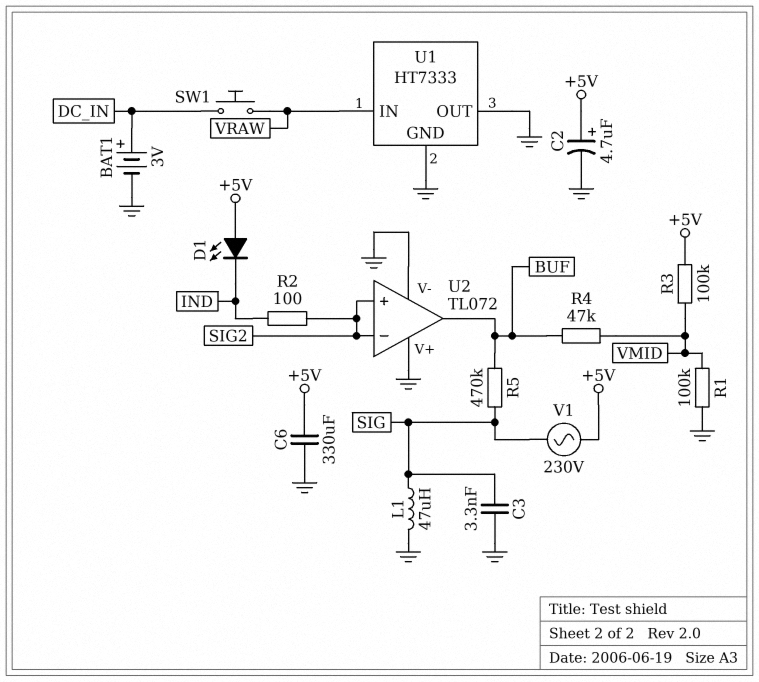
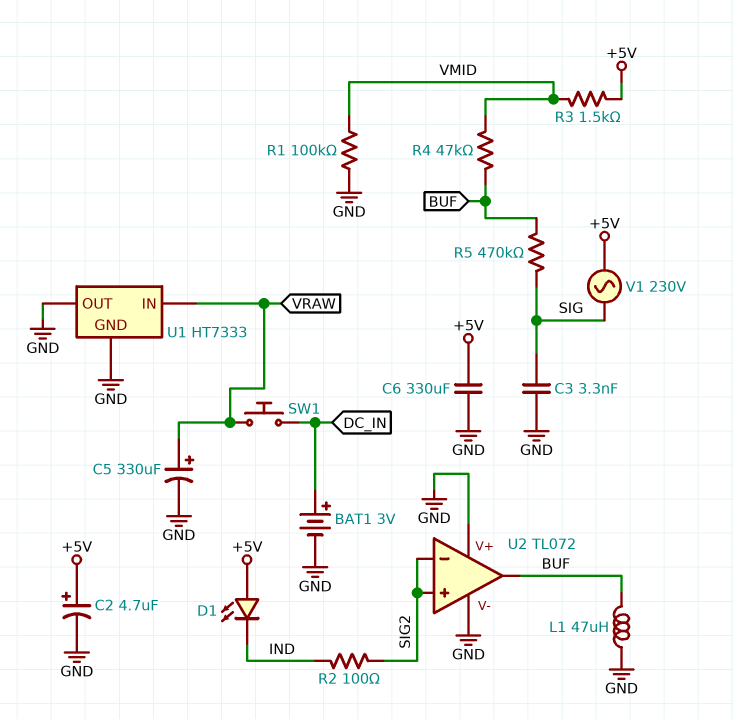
C5: none -> 330uF (plus VRAW, minus GND)
L1: 47uH (GND, SIG) -> 47uH (BUF, GND)
R3: 100k (+5V, VMID) -> 1.5k (+5V, VMID)

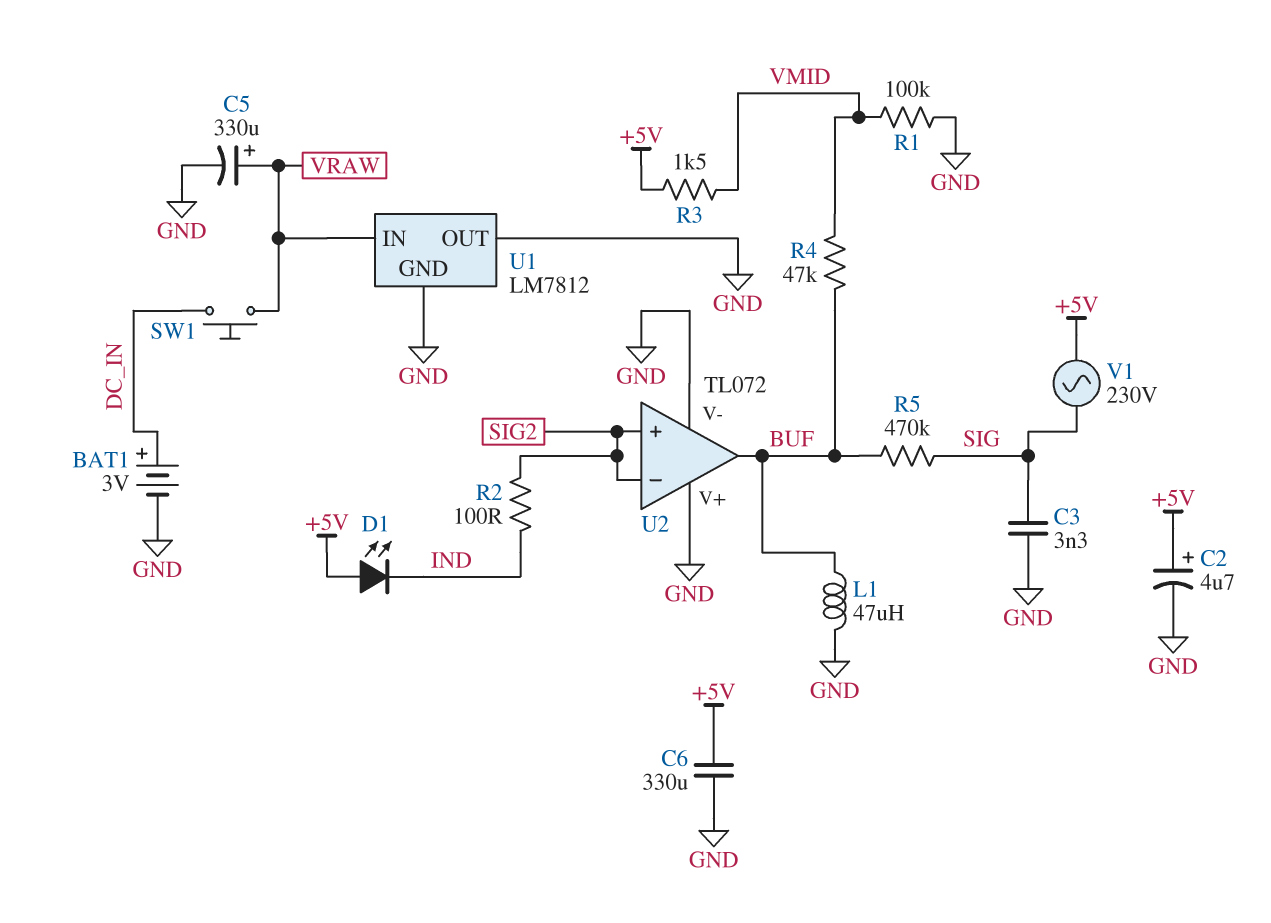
U1: HT7333 -> LM7812

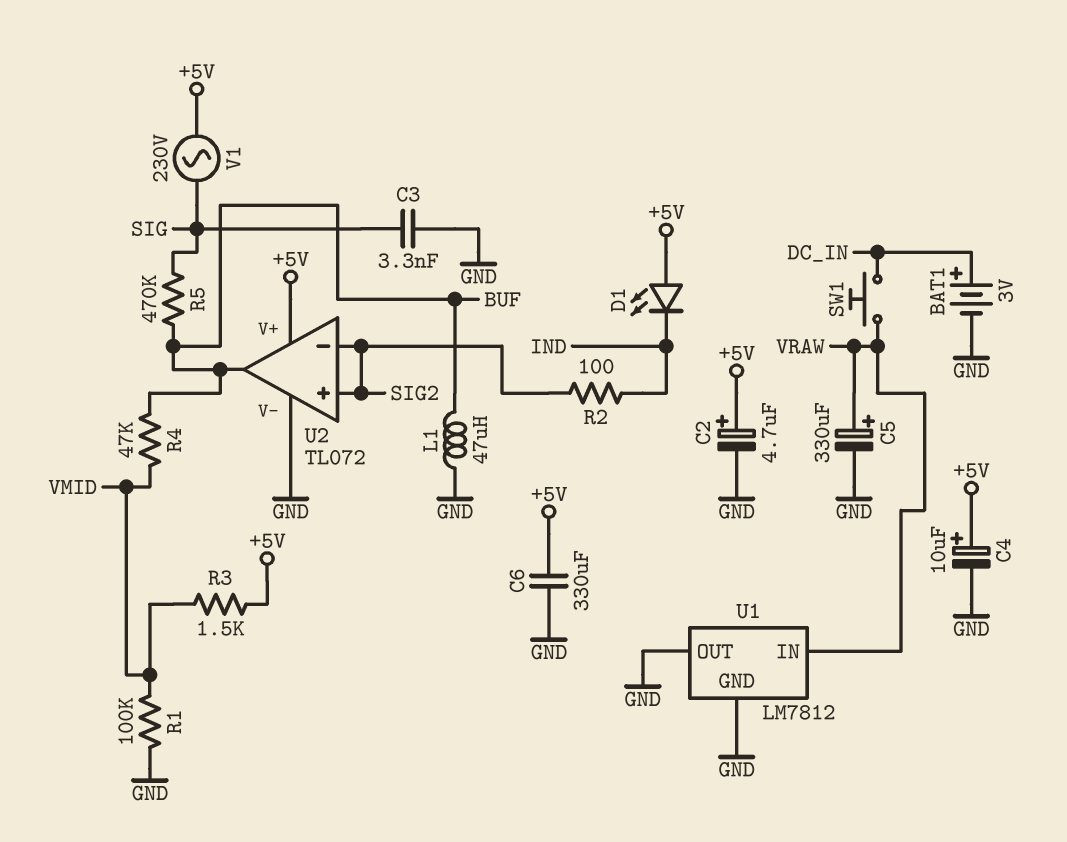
C4: none -> 10uF (plus +5V, minus GND)
U2 pin V+: GND -> +5V

